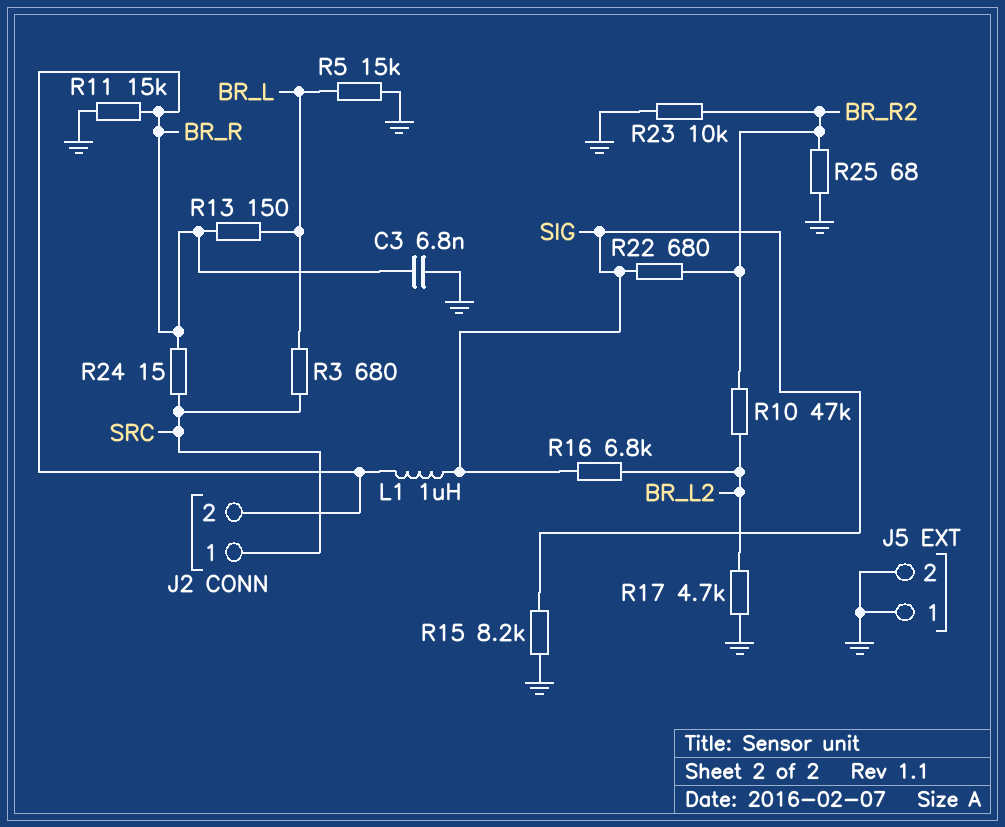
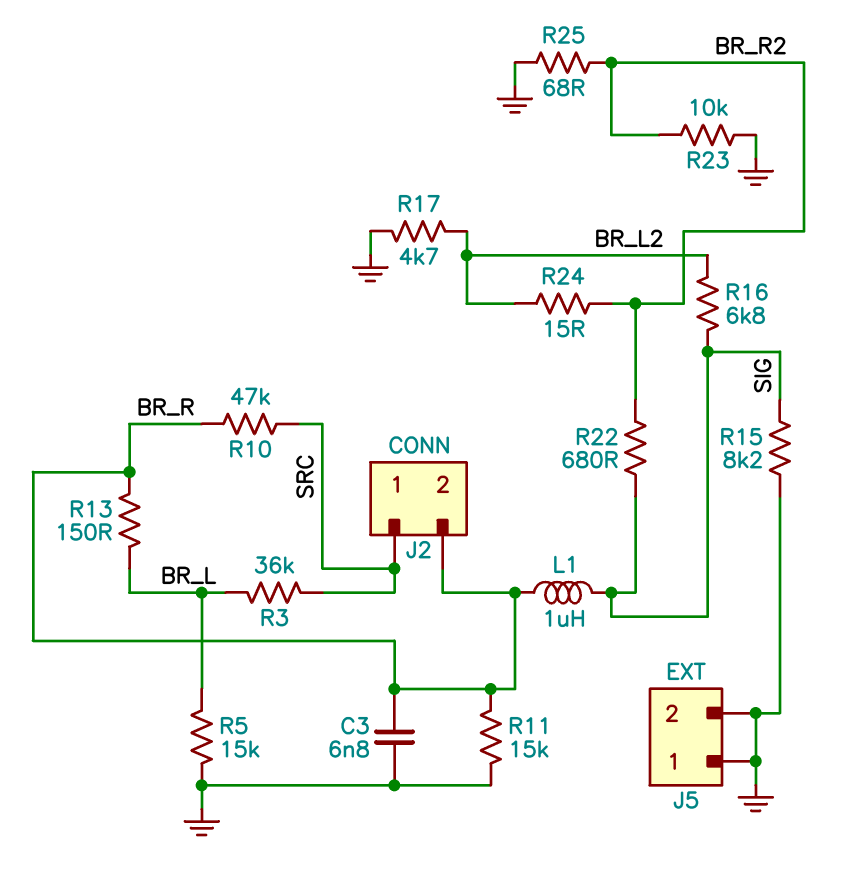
R3: 680 (BR_L, SRC) -> 36k (BR_L, SRC)
R10: 47k (BR_L2, BR_R2) -> 47k (BR_R, SRC)
R24: 15 (BR_R, SRC) -> 15 (BR_L2, BR_R2)

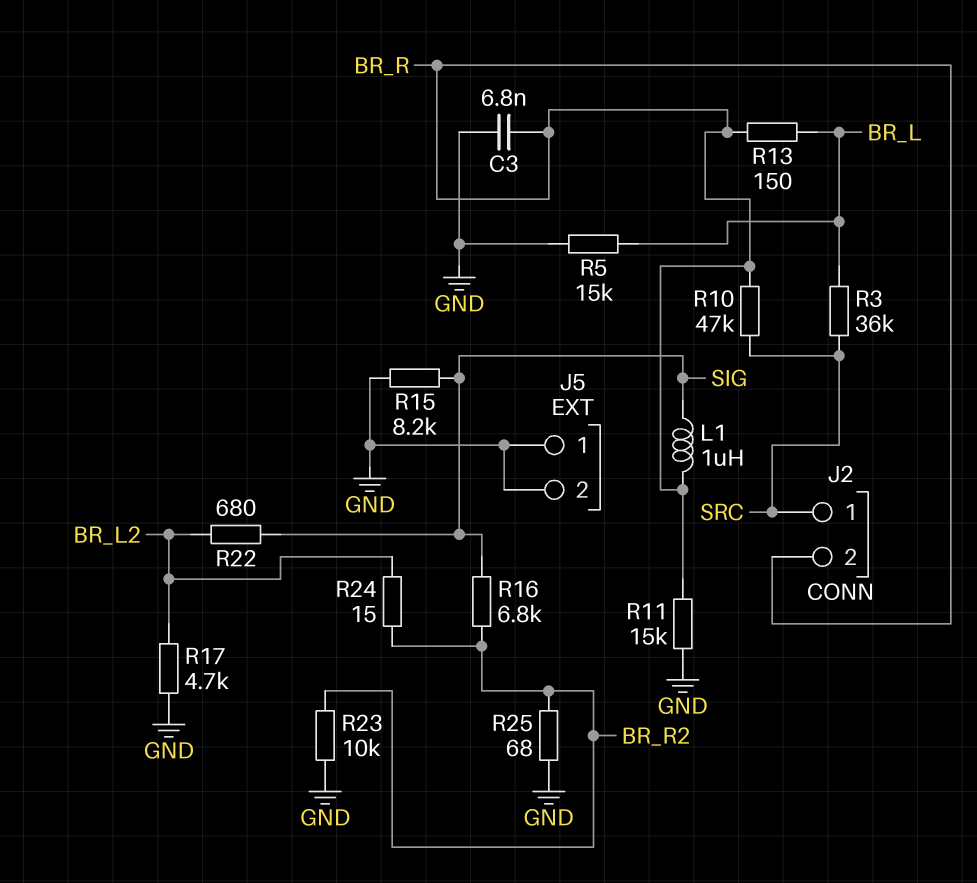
R16: 6.8k (BR_L2, SIG) -> 6.8k (BR_R2, SIG)
R22: 680 (BR_R2, SIG) -> 680 (BR_L2, SIG)

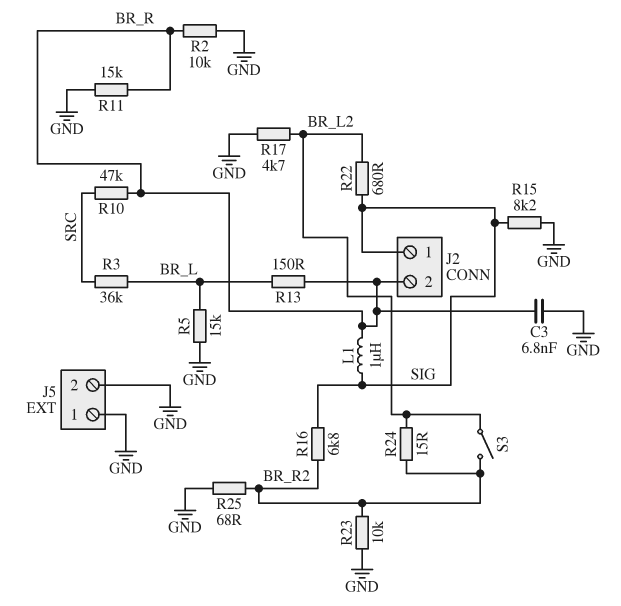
J2 pin 1: SRC -> SIG
R2: none -> 10k (BR_R, GND)
S3: none -> switch (BR_L2, BR_R2)

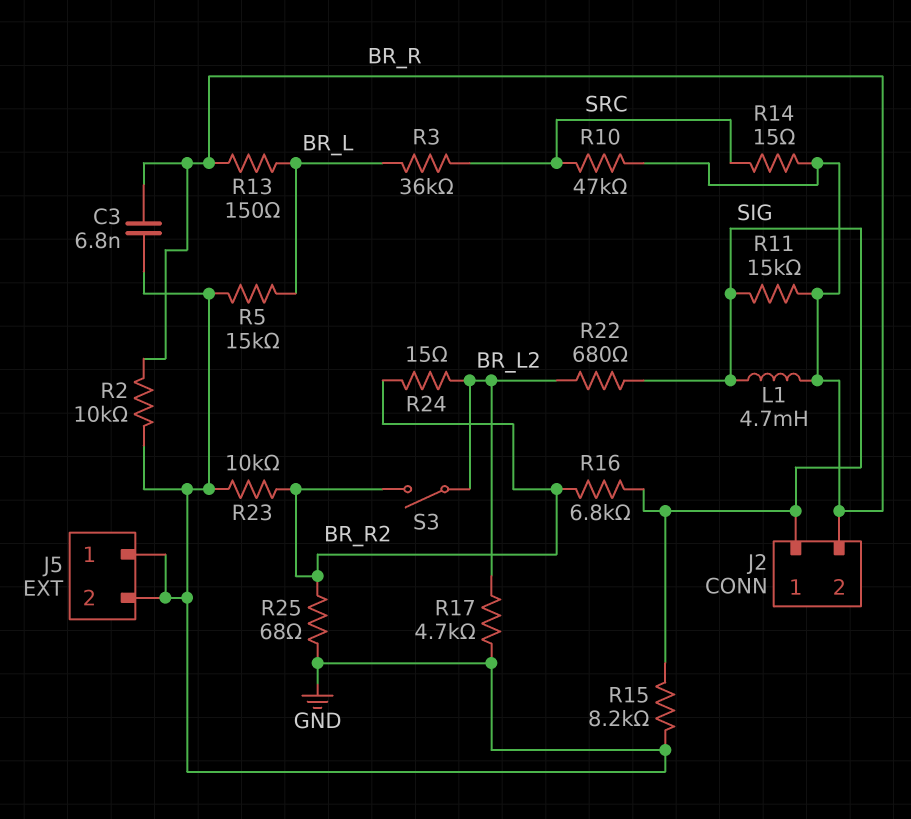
L1: 1uH (BR_R, SIG) -> 4.7mH (BR_R, SIG)
R11: 15k (BR_R, GND) -> 15k (BR_R, SIG)
R14: none -> 15 (BR_R, SRC)

